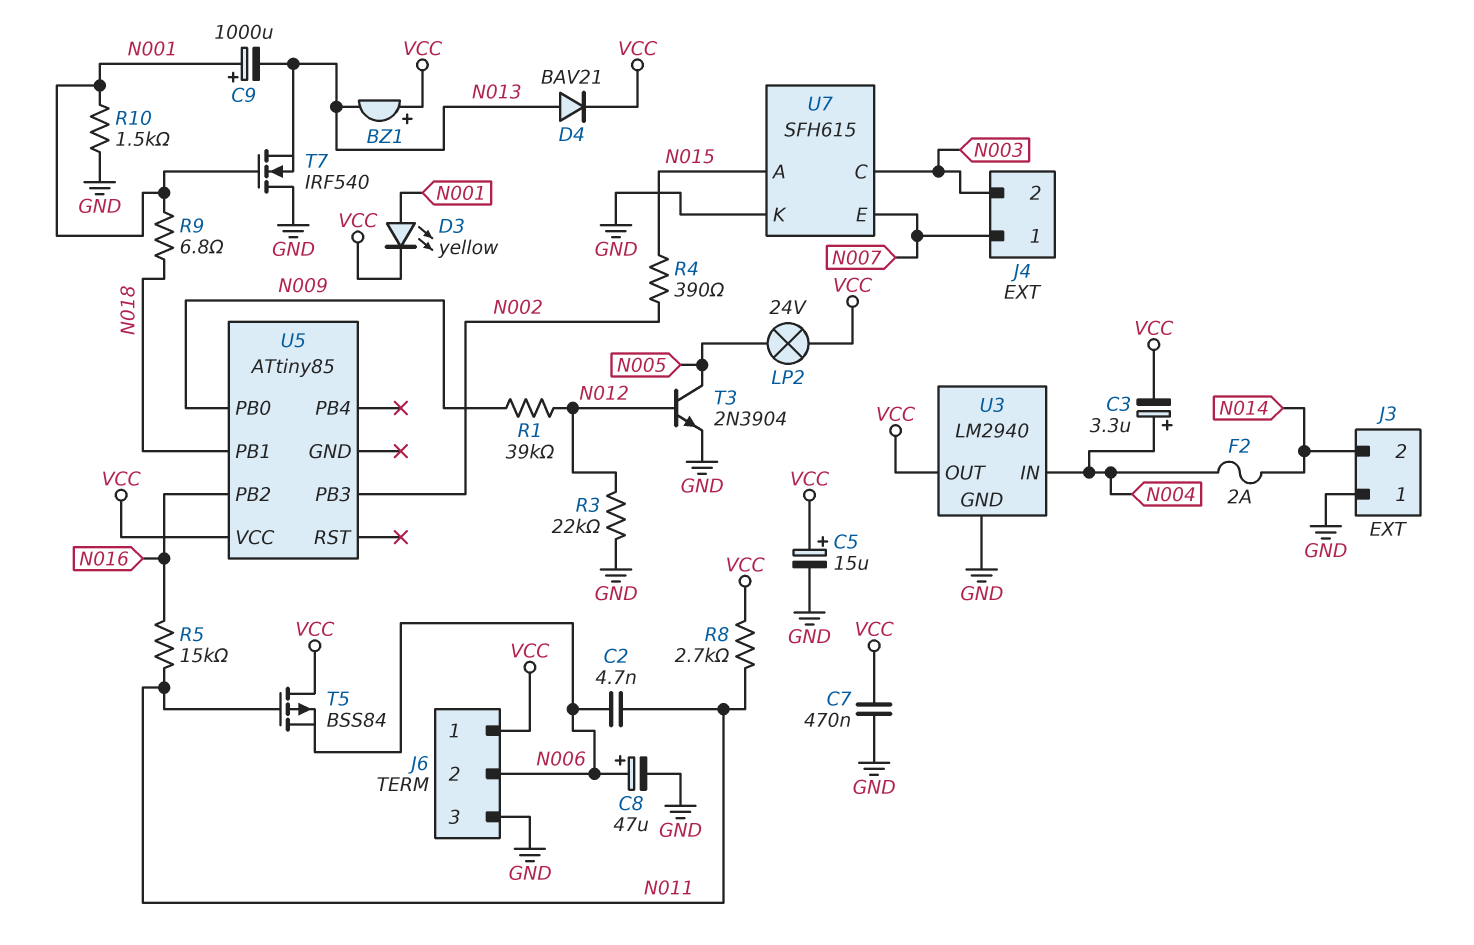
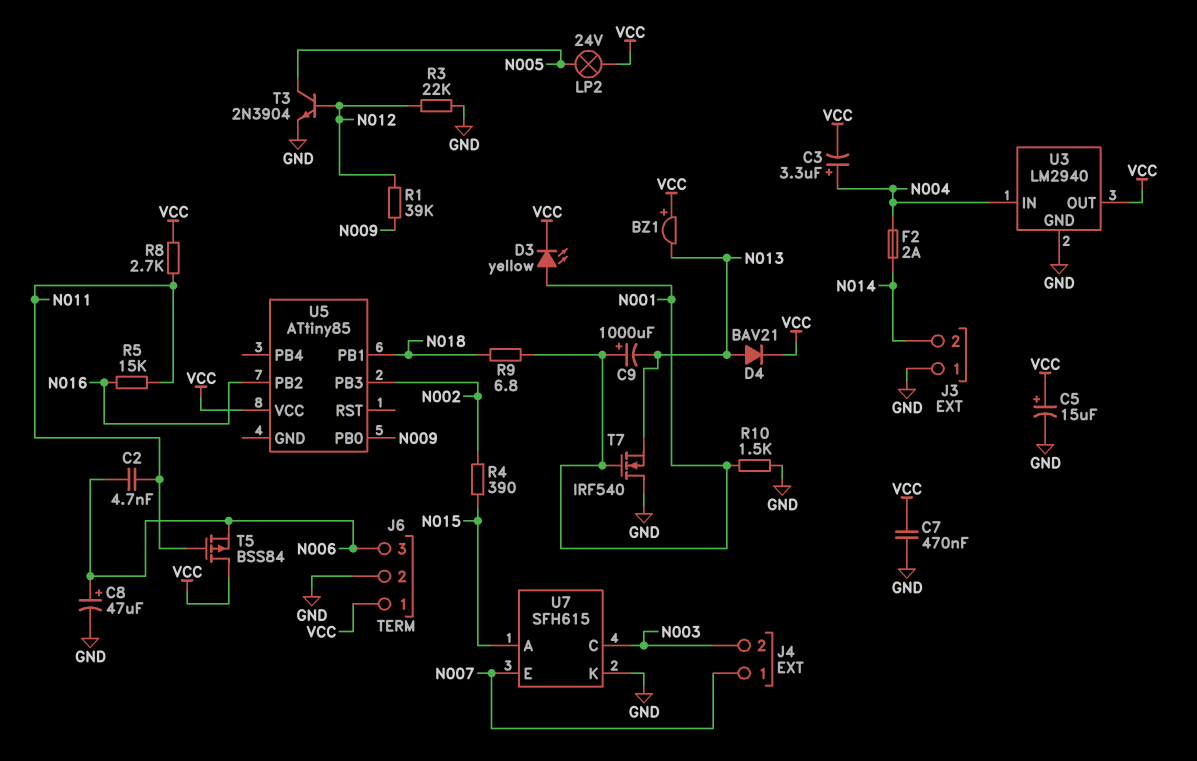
J6 pin 2: N006 -> GND
J6 pin 3: GND -> N006

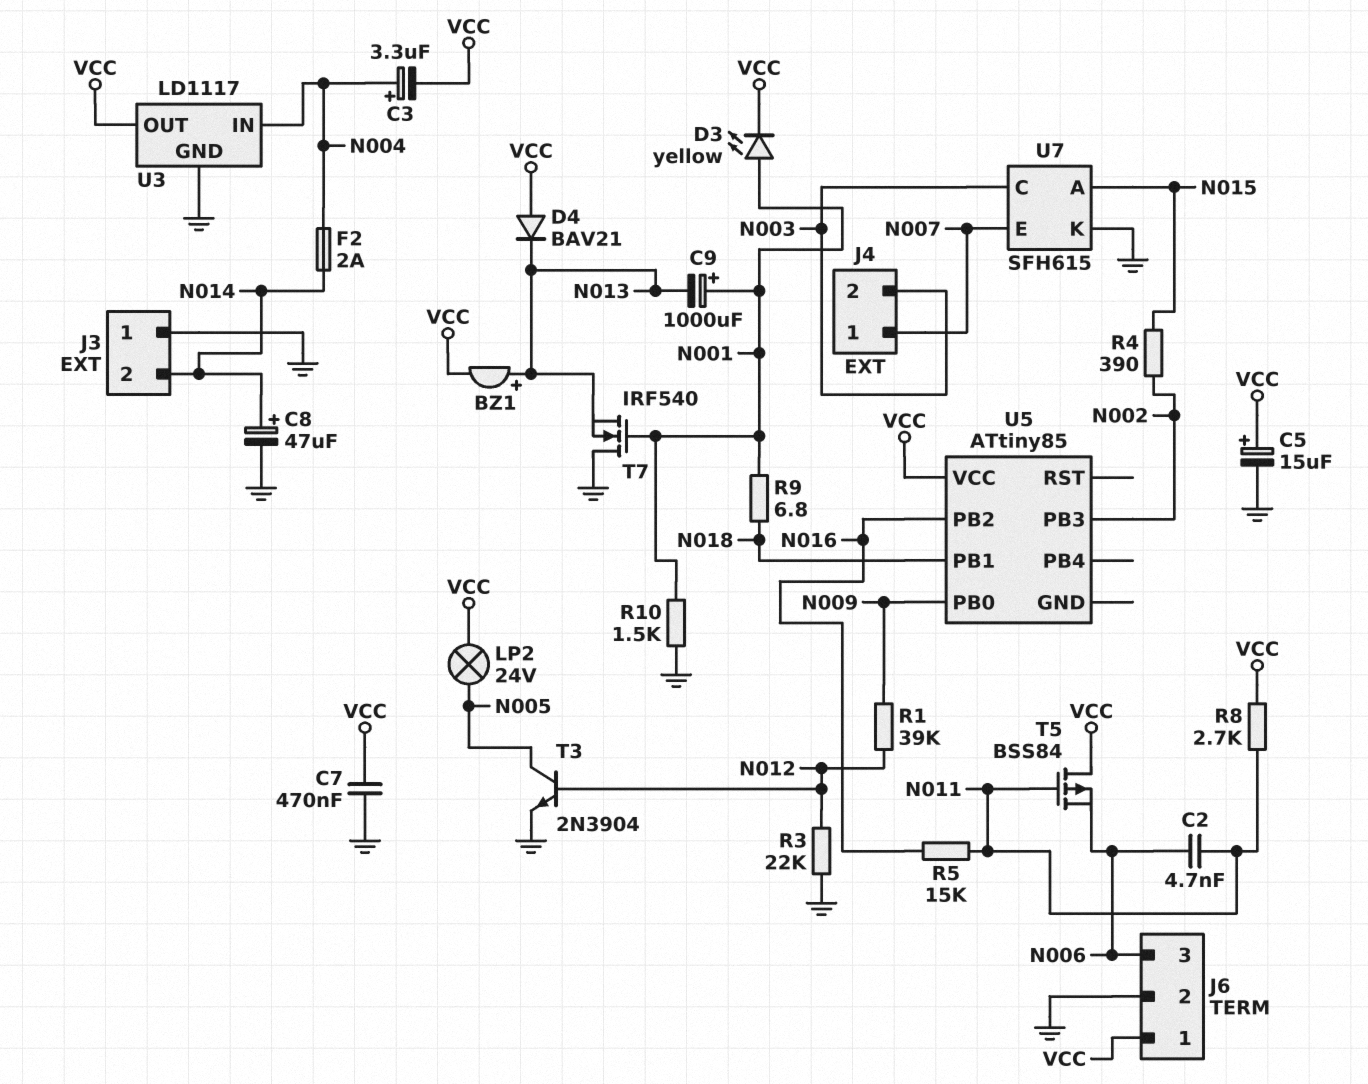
BZ1: buzzer (plus VCC, minus N013) -> buzzer (plus N013, minus VCC)
C8: 47uF (plus N006, minus GND) -> 47uF (plus N014, minus GND)
D4: diode BAV21 (A N013, K VCC) -> diode BAV21 (A VCC, K N013)
U3: LM2940 -> LD1117

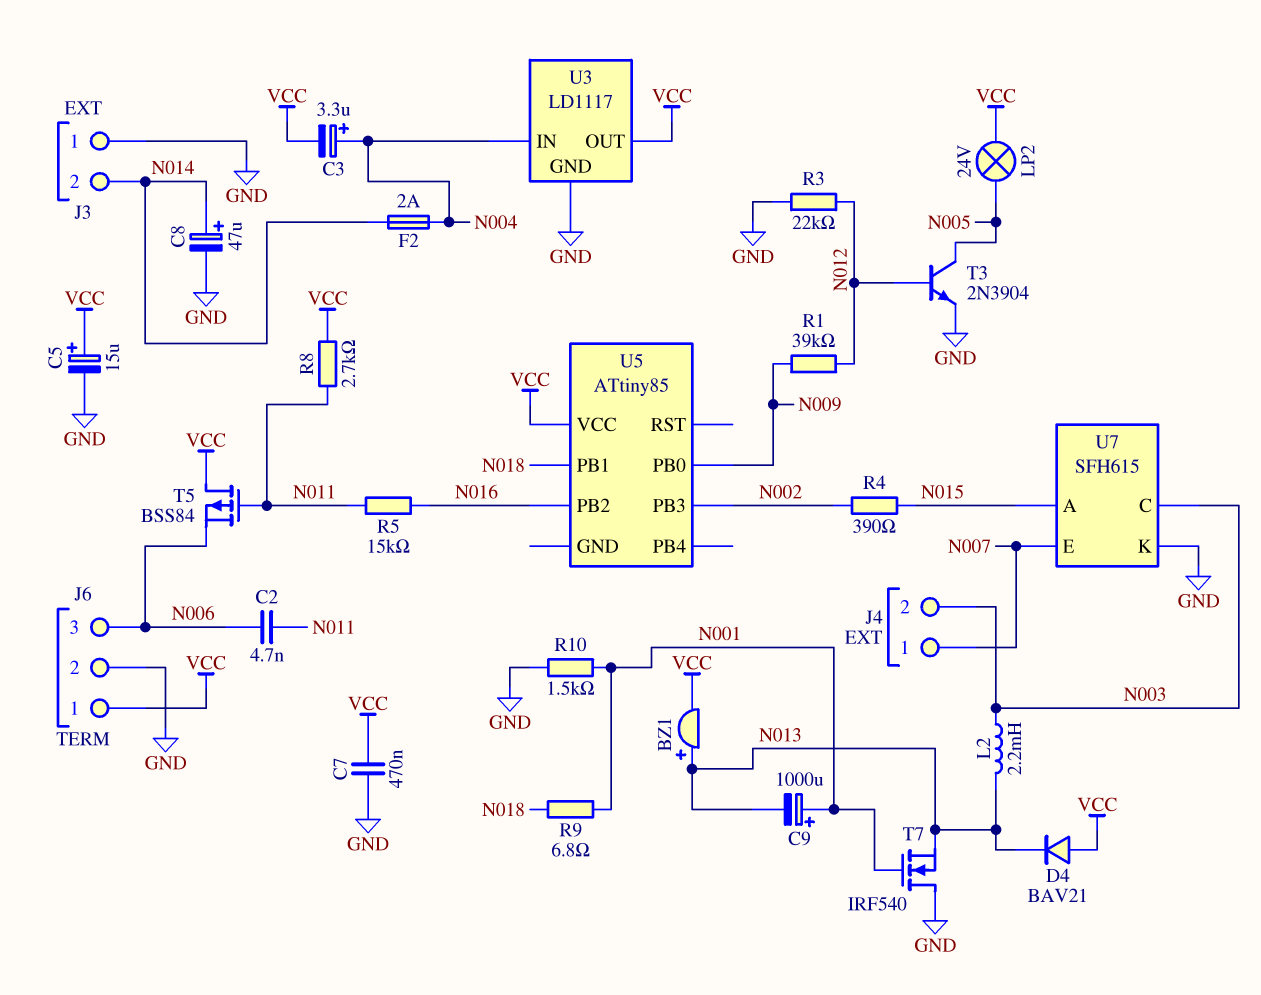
D3: LED yellow (A N001, K VCC) -> none
L2: none -> 2.2mH (N003, N013)

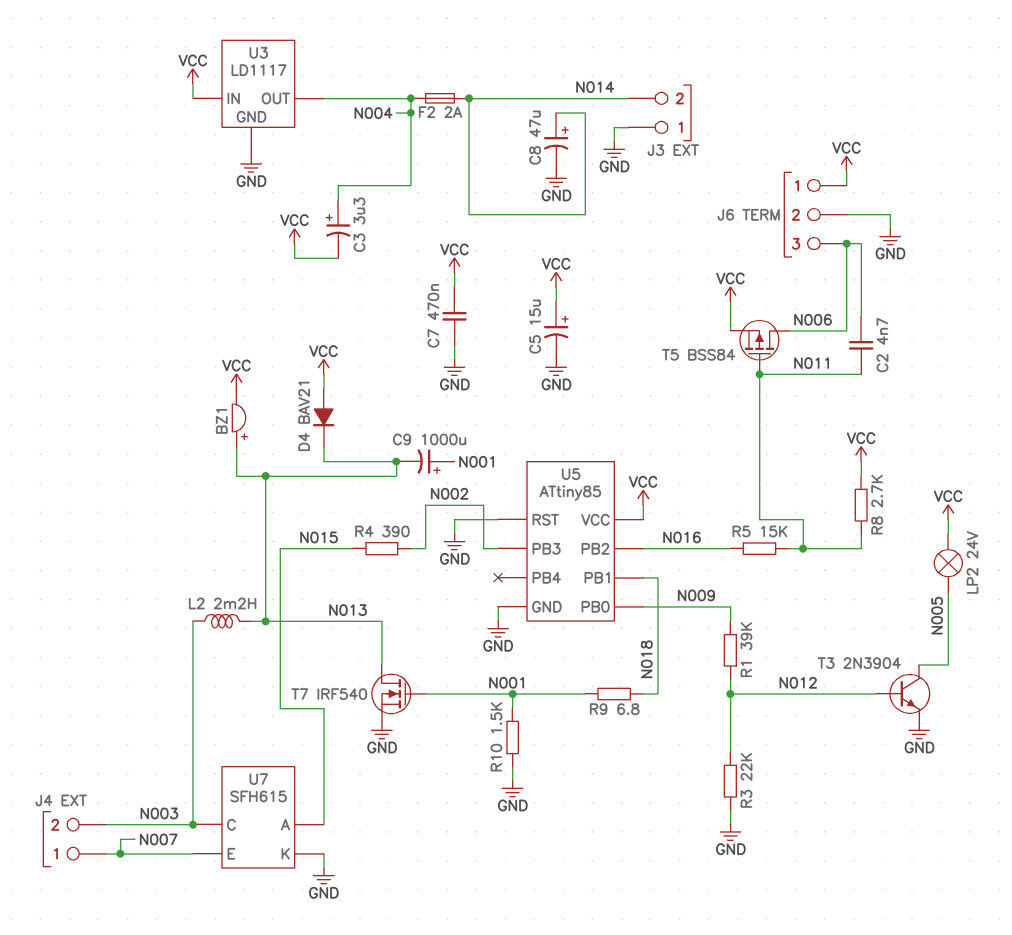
T5: PMOS BSS84 (G N011, D VCC, S N006) -> PMOS BSS84 (G N011, D N006, S VCC)
T7: NMOS IRF540 (G N001, D GND, S N013) -> NMOS IRF540 (G N001, D N013, S GND)
U3 pin IN: N004 -> VCC
U3 pin OUT: VCC -> N004
U5 pin GND: none -> GND
U5 pin RST: none -> GND

